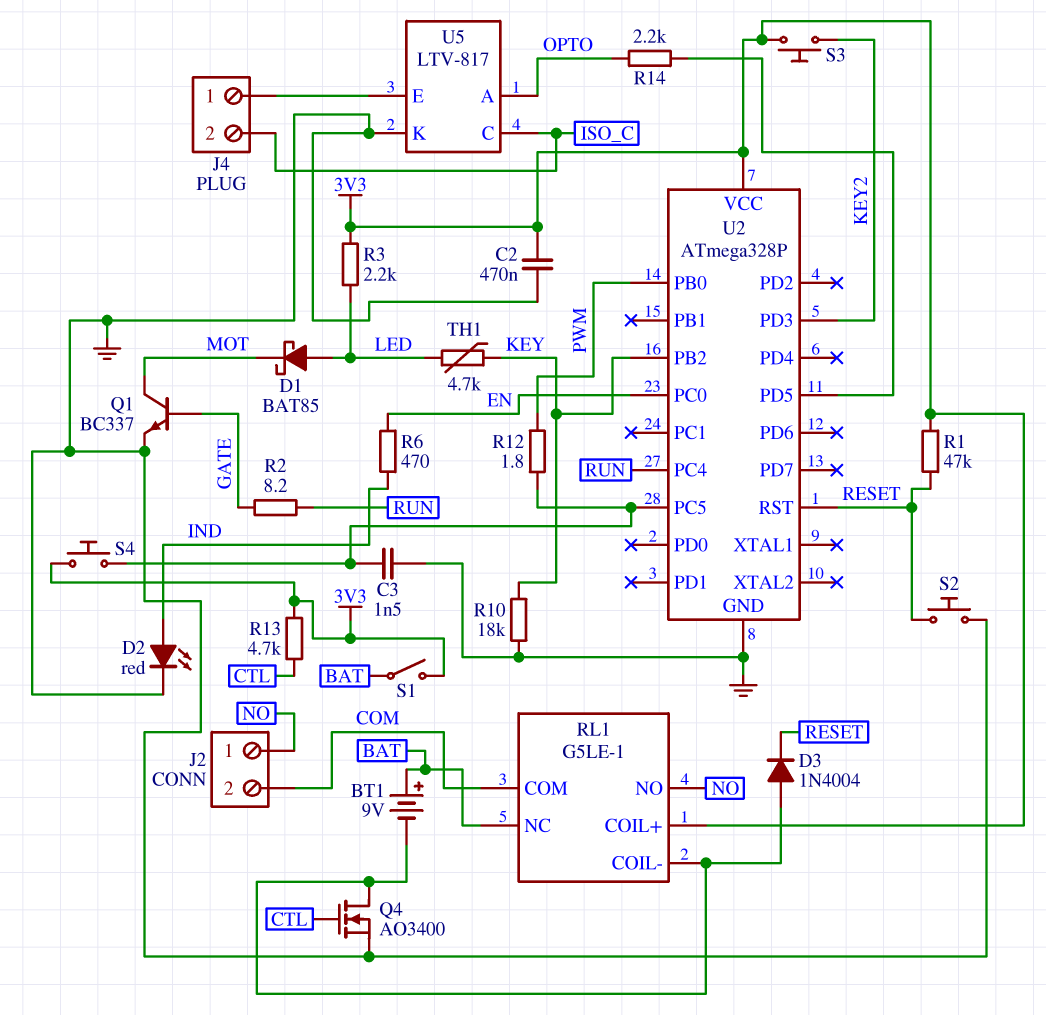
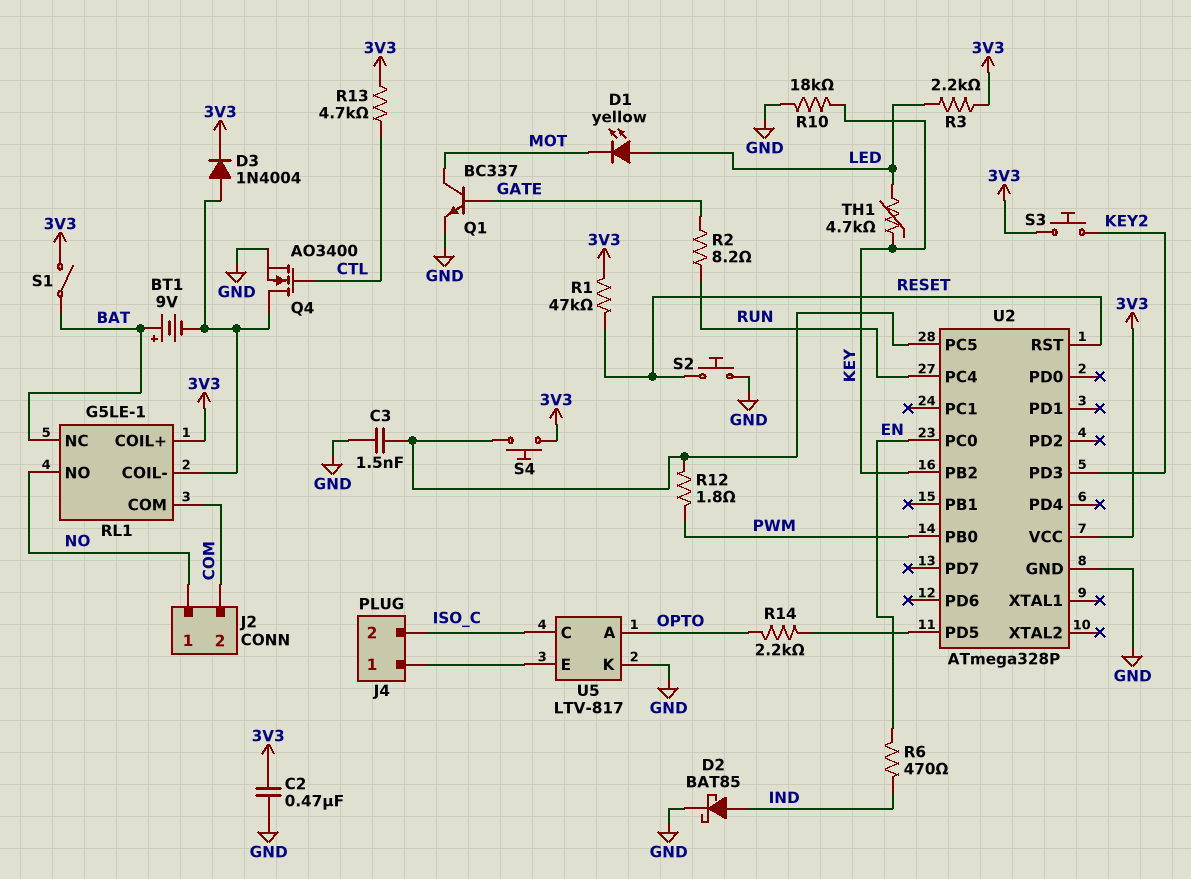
D1: schottky BAT85 (A LED, K MOT) -> LED yellow (A LED, K MOT)
D2: LED red (A IND, K GND) -> schottky BAT85 (A IND, K GND)
D3: diode 1N4004 (A RL1/COIL-, K RESET) -> diode 1N4004 (A RL1/COIL-, K 3V3)

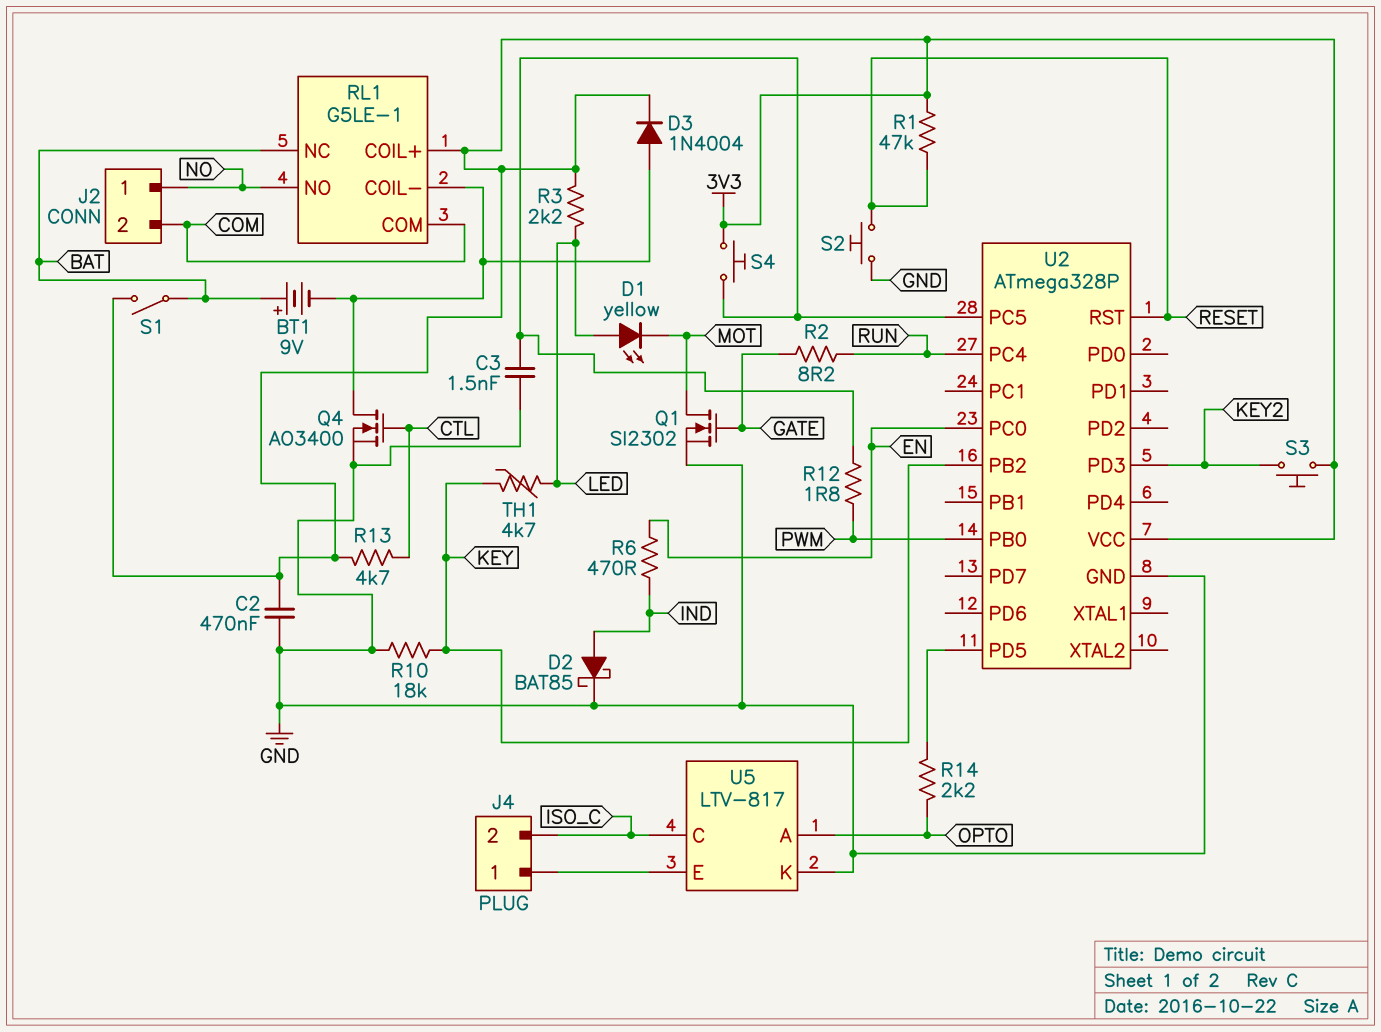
Q1: NPN BC337 (B GATE, C MOT, E GND) -> NMOS SI2302 (G GATE, D MOT, S GND)

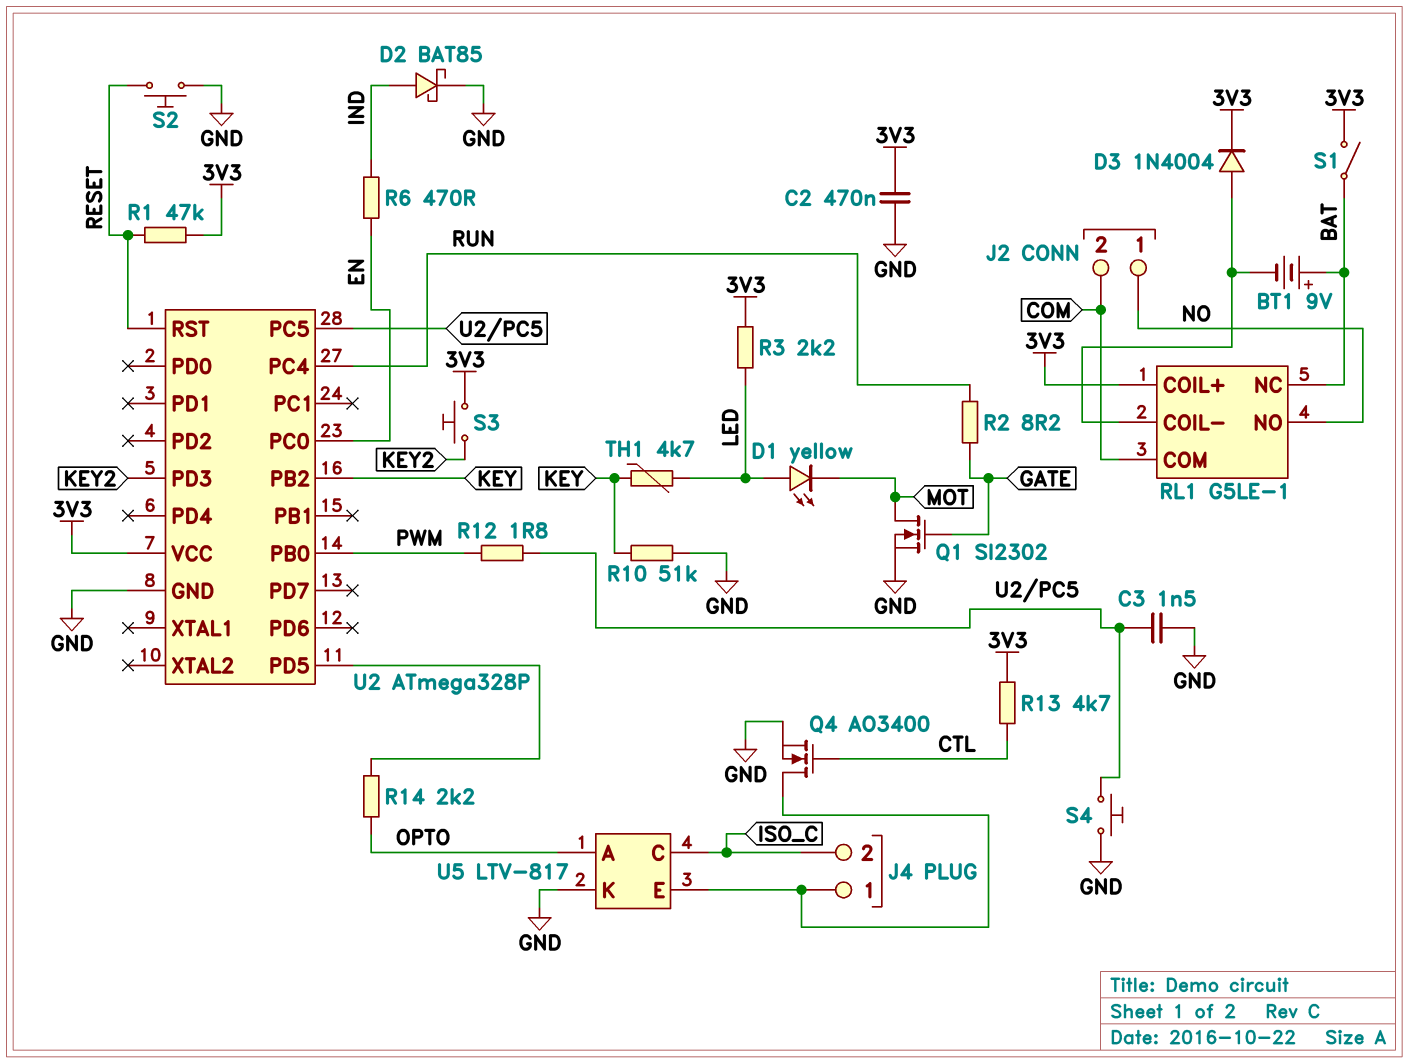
Q4: NMOS AO3400 (G CTL, D RL1/COIL-, S GND) -> NMOS AO3400 (G CTL, D J4/1, S GND)
R10: 18k (GND, KEY) -> 51k (GND, KEY)
S4: button (3V3, U2/PC5) -> button (GND, U2/PC5)

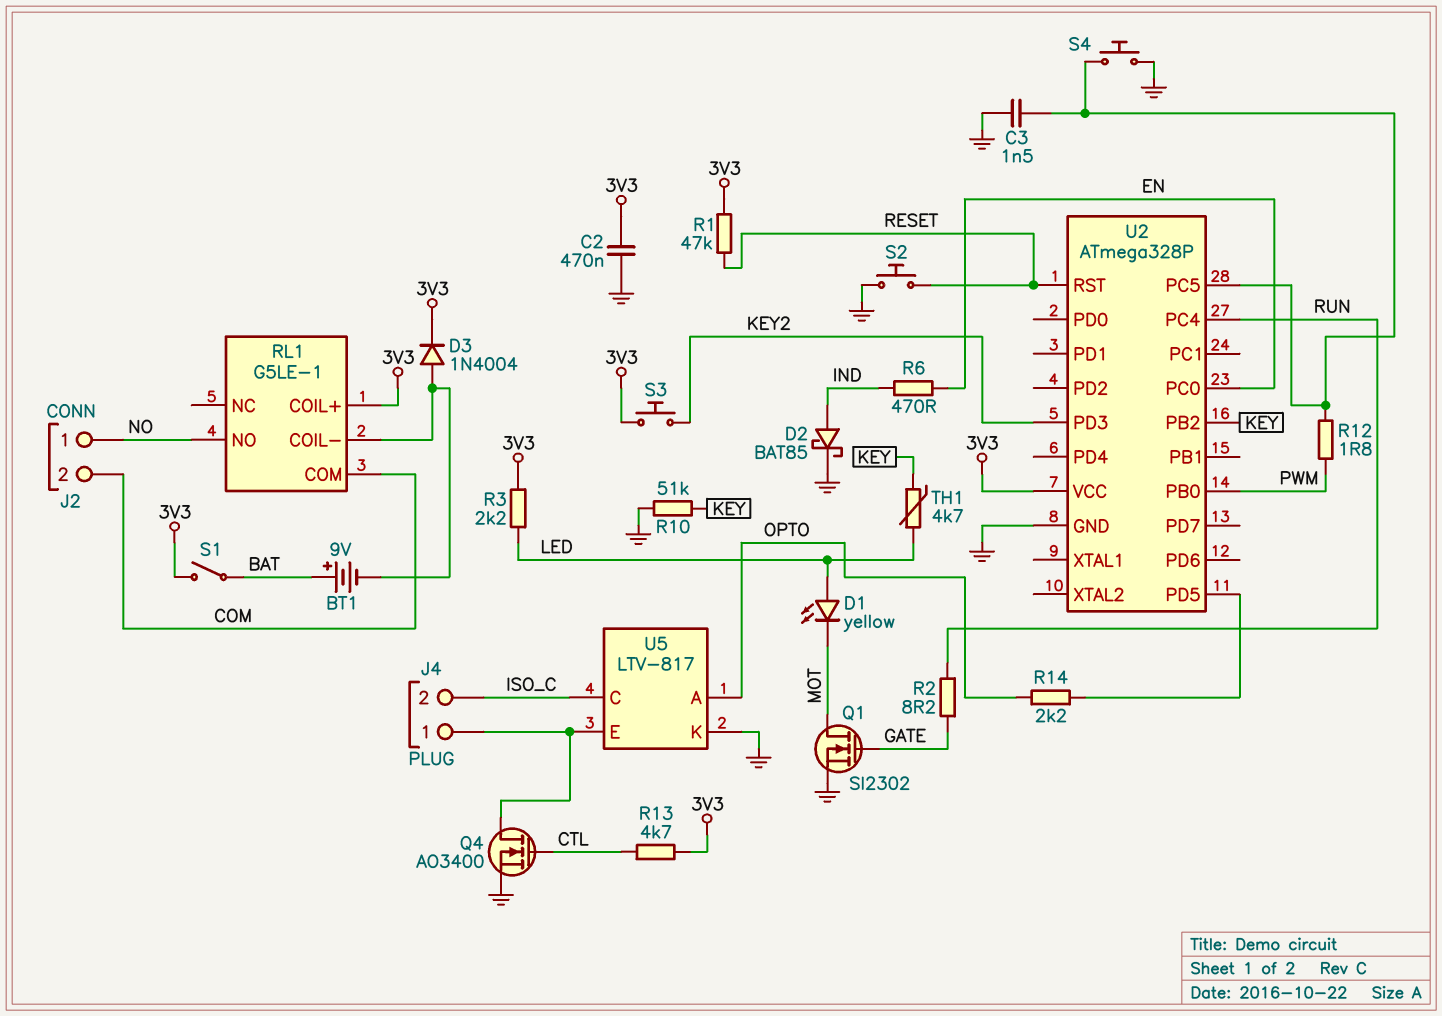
RL1 pin NC: BAT -> none

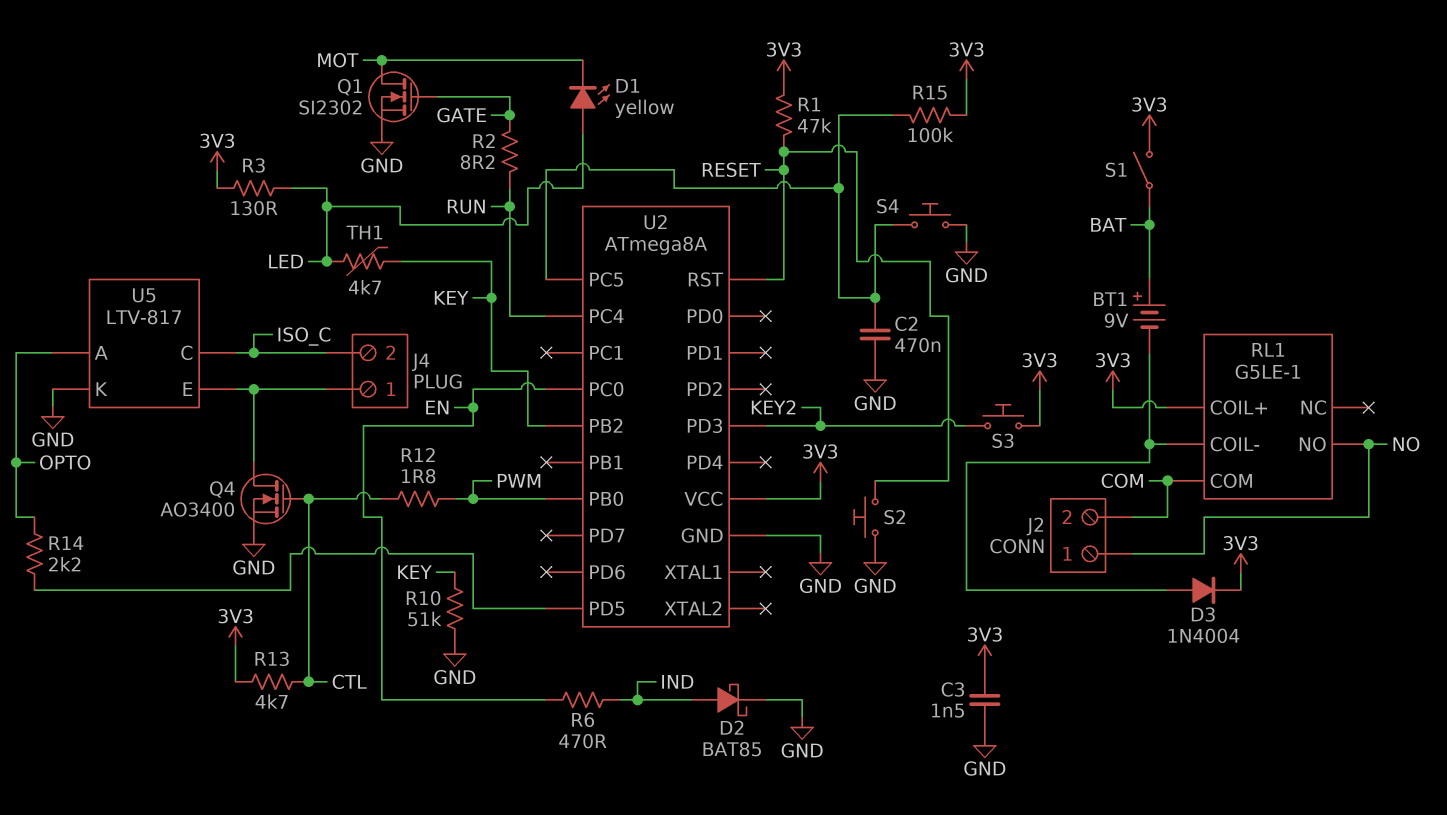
C2: 470nF (3V3, GND) -> 470nF (GND, U2/PC5)
C3: 1.5nF (GND, U2/PC5) -> 1.5nF (3V3, GND)
R3: 2.2k (3V3, LED) -> 130 (3V3, LED)
R12: 1.8 (PWM, U2/PC5) -> 1.8 (CTL, PWM)
R15: none -> 100k (3V3, U2/PC5)
U2: ATmega328P -> ATmega8A

